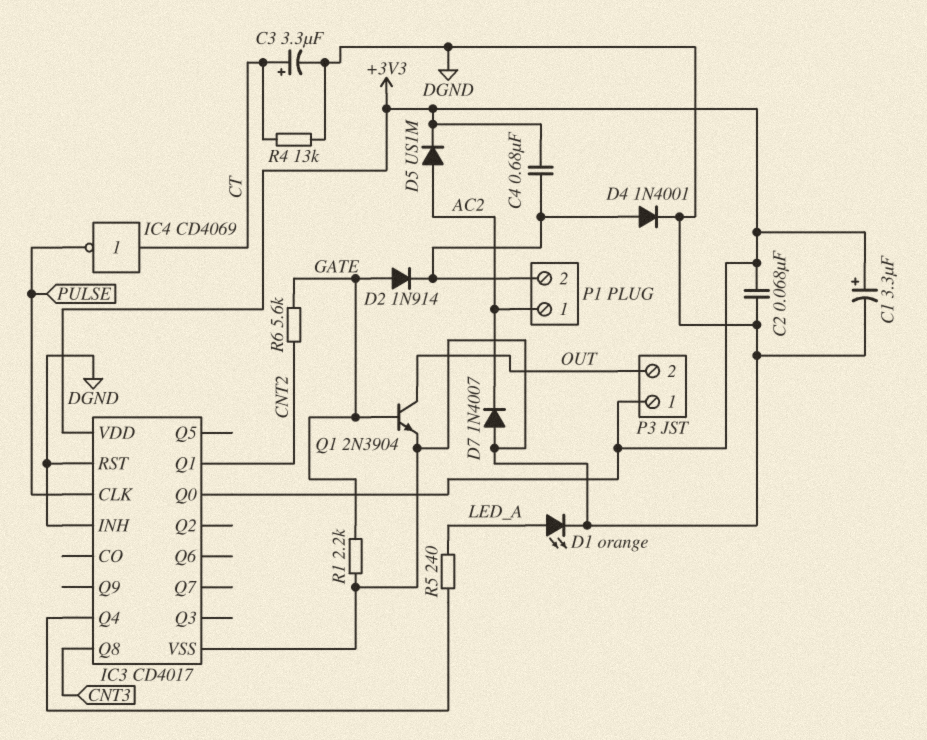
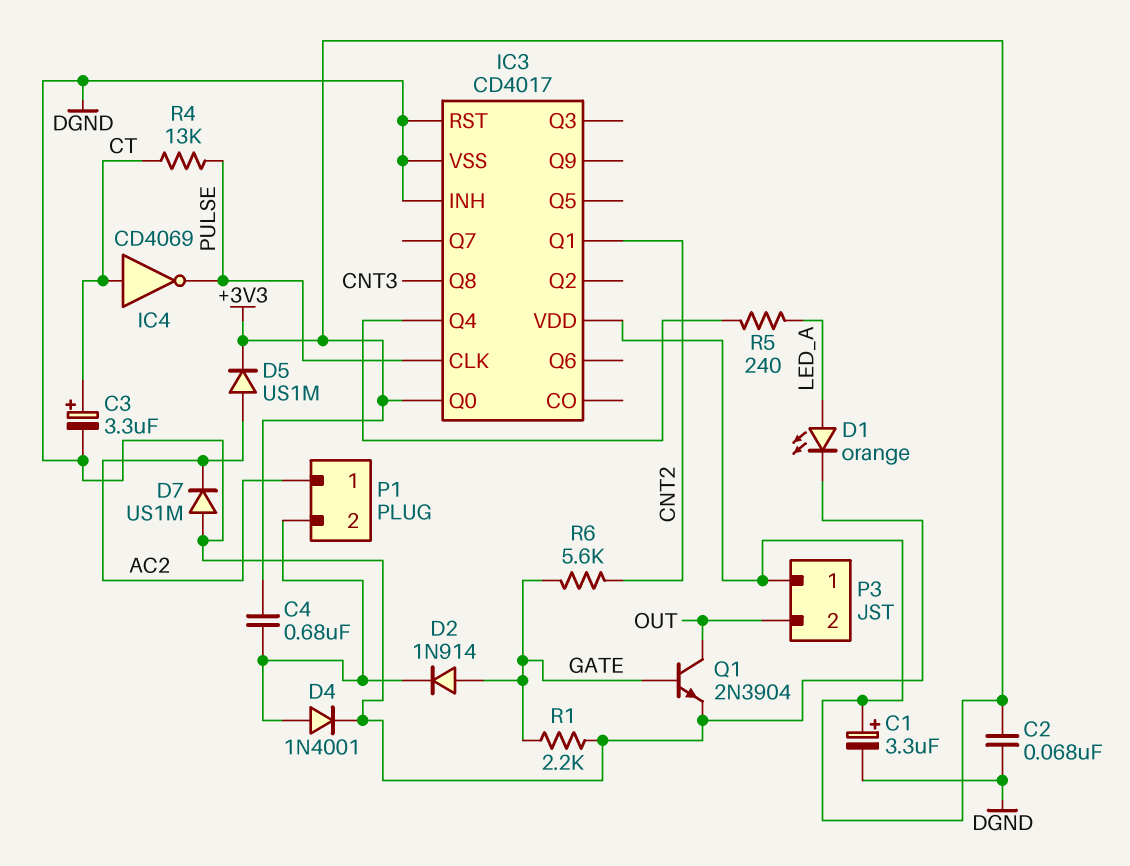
D7: diode 1N4007 (A DGND, K AC2) -> diode US1M (A DGND, K AC2)
R4: 13k (CT, DGND) -> 13k (CT, PULSE)

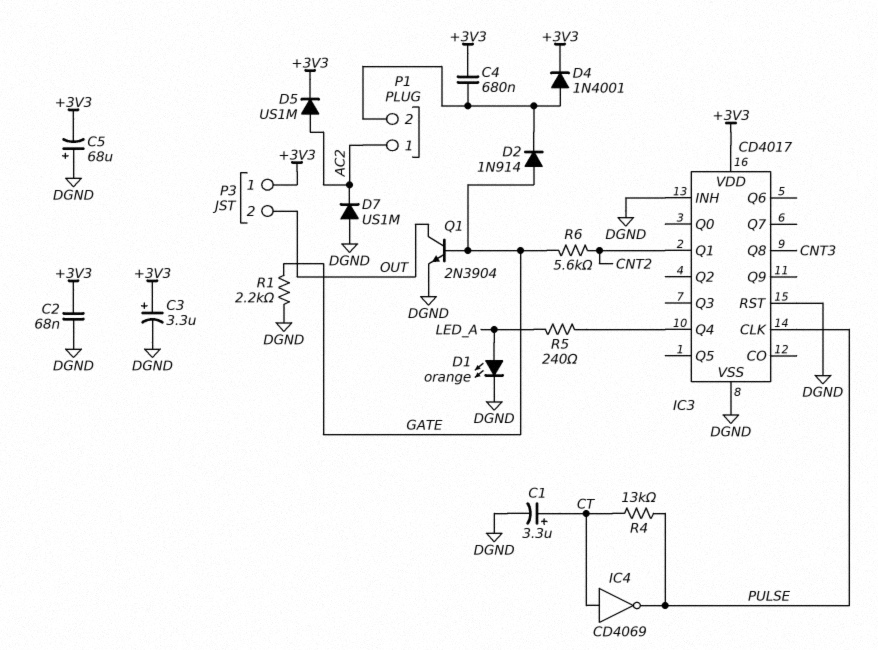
C1: 3.3uF (plus +3V3, minus DGND) -> 3.3uF (plus CT, minus DGND)
C3: 3.3uF (plus CT, minus DGND) -> 3.3uF (plus +3V3, minus DGND)
C5: none -> 68uF (plus DGND, minus +3V3)
D4: diode 1N4001 (A P1/2, K DGND) -> diode 1N4001 (A P1/2, K +3V3)
IC3 pin Q0: +3V3 -> none

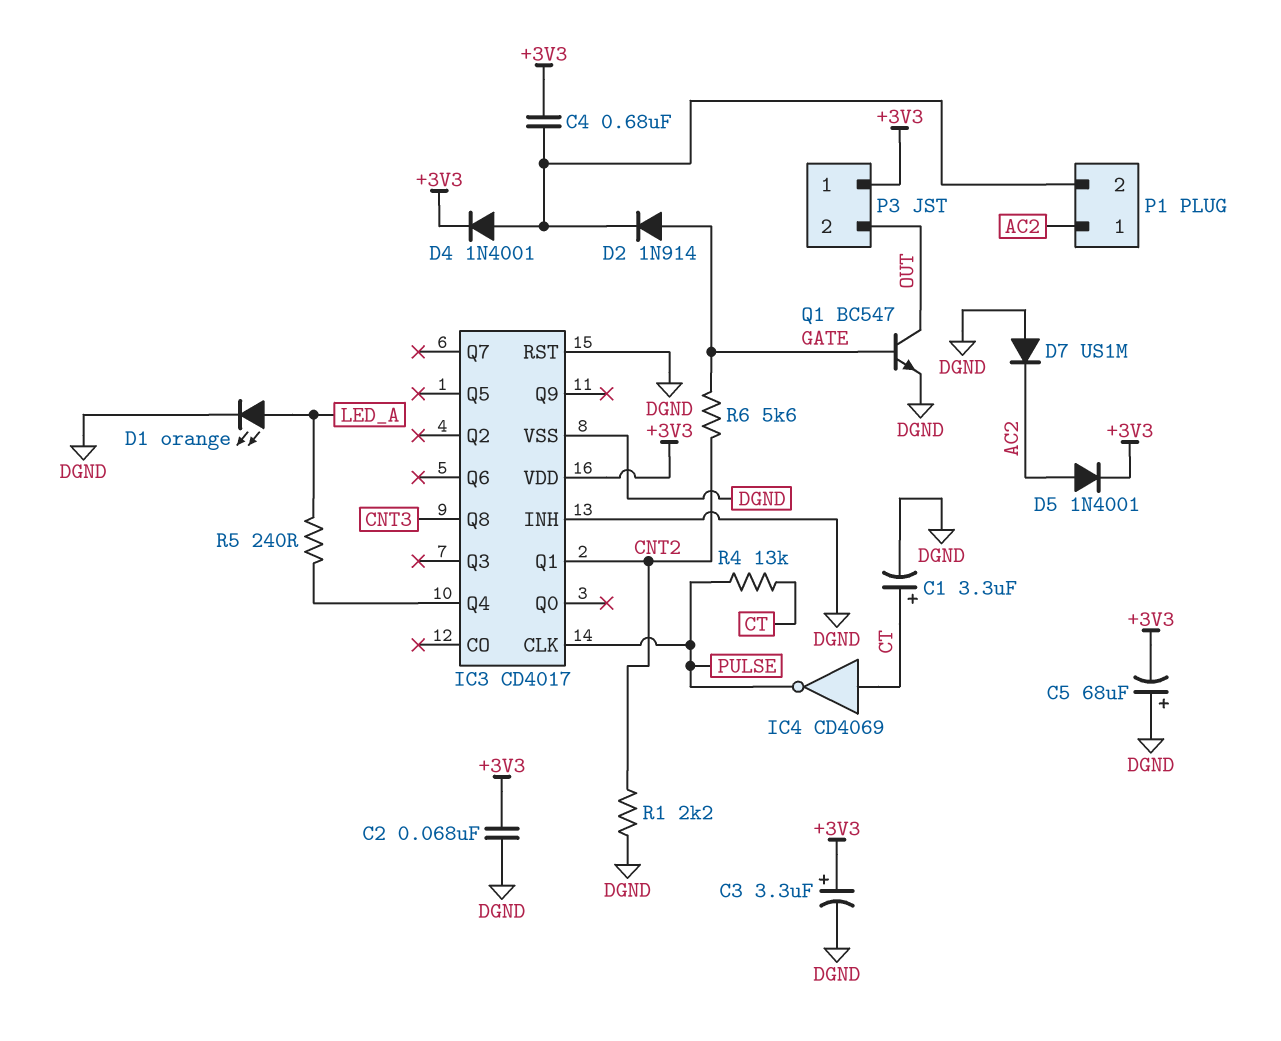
D5: diode US1M (A AC2, K +3V3) -> diode 1N4001 (A AC2, K +3V3)
Q1: NPN 2N3904 (B GATE, C OUT, E DGND) -> NPN BC547 (B GATE, C OUT, E DGND)
R1: 2.2k (DGND, GATE) -> 2.2k (CNT2, DGND)

